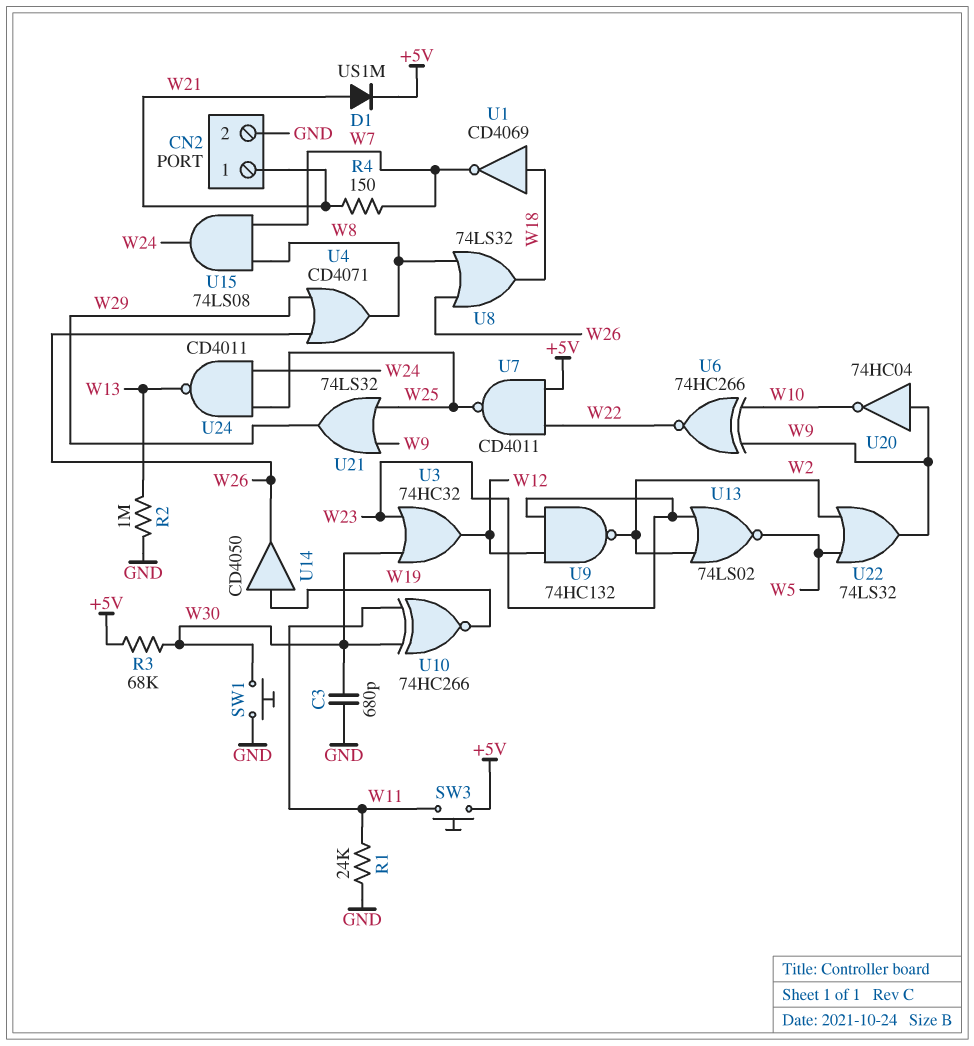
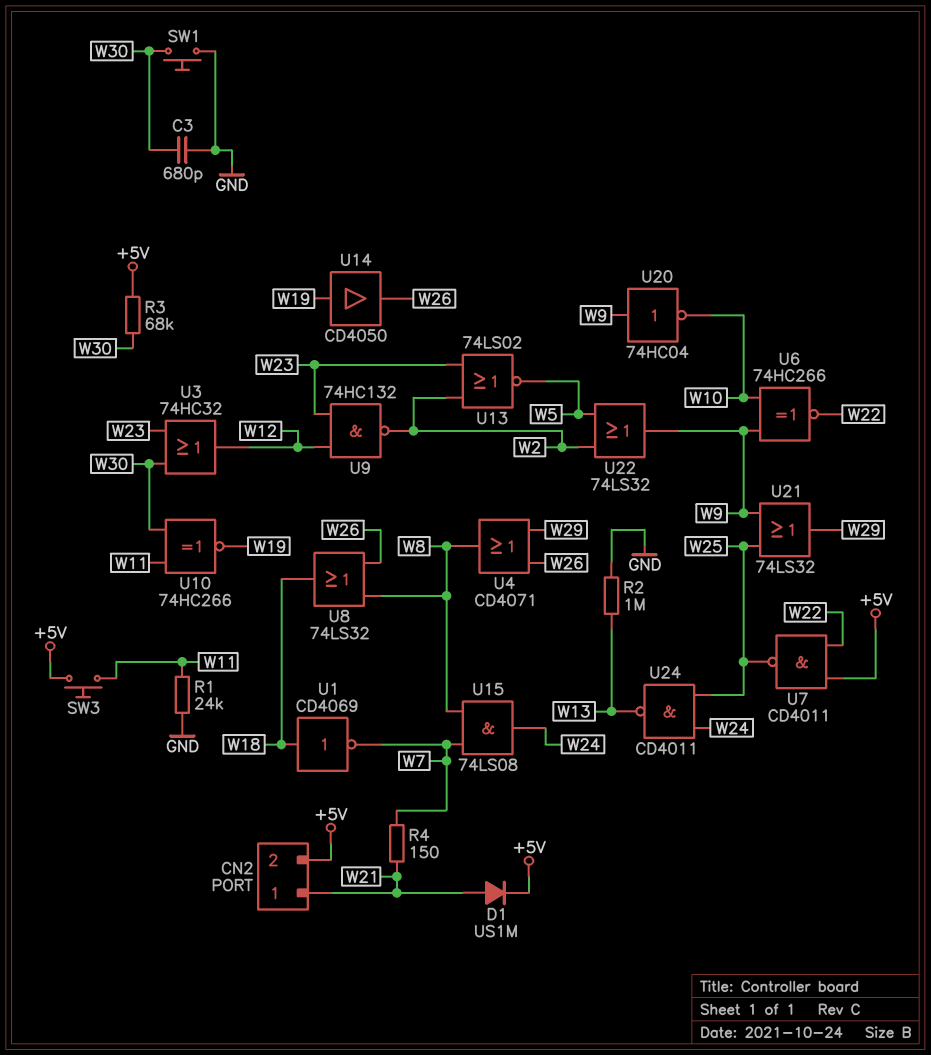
CN2 pin 2: GND -> +5V

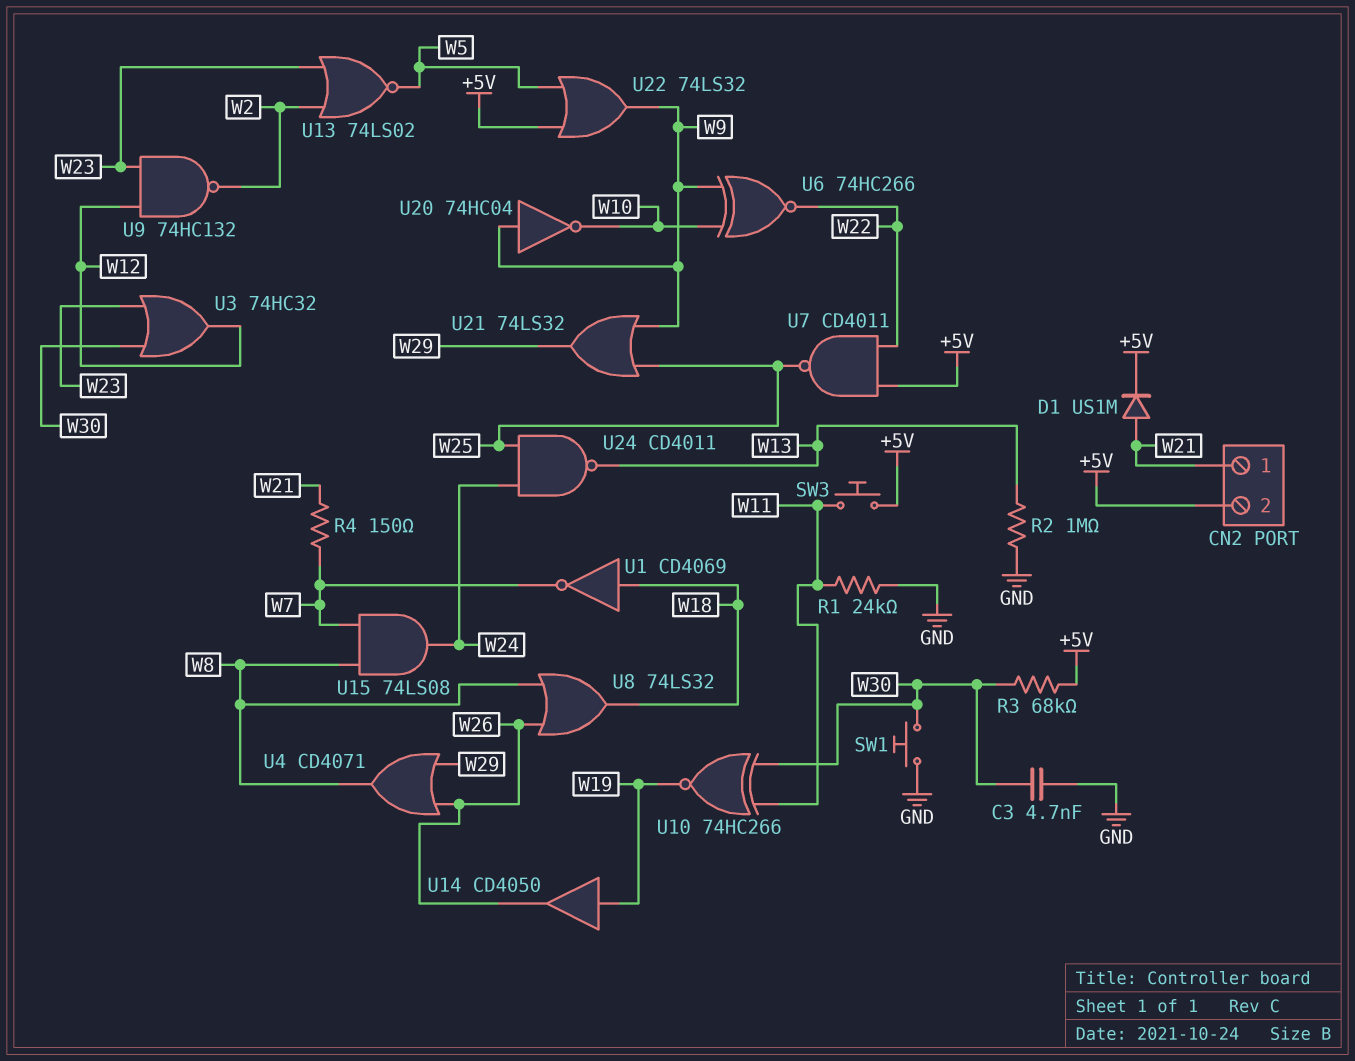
C3: 680pF (GND, W30) -> 4.7nF (GND, W30)
U22: OR 74LS32 (in W2, in W5, out W9) -> OR 74LS32 (in +5V, in W5, out W9)

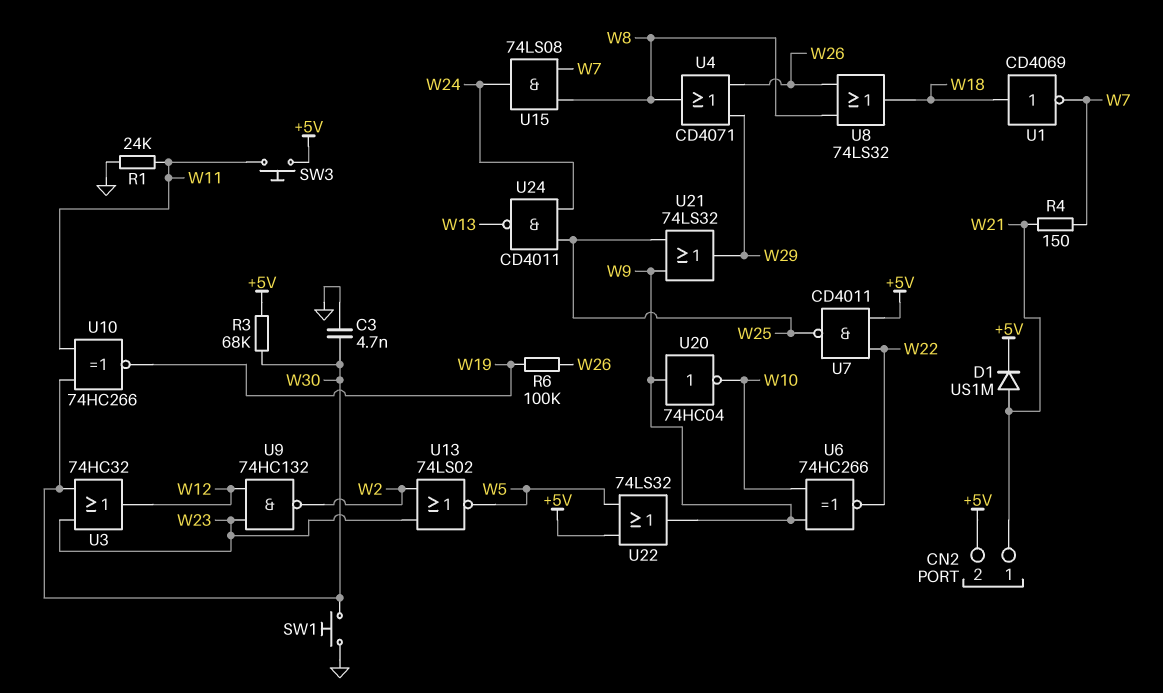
R2: 1M (GND, W13) -> none
R6: none -> 100k (W19, W26)
U14: buffer CD4050 (in W19, out W26) -> none

